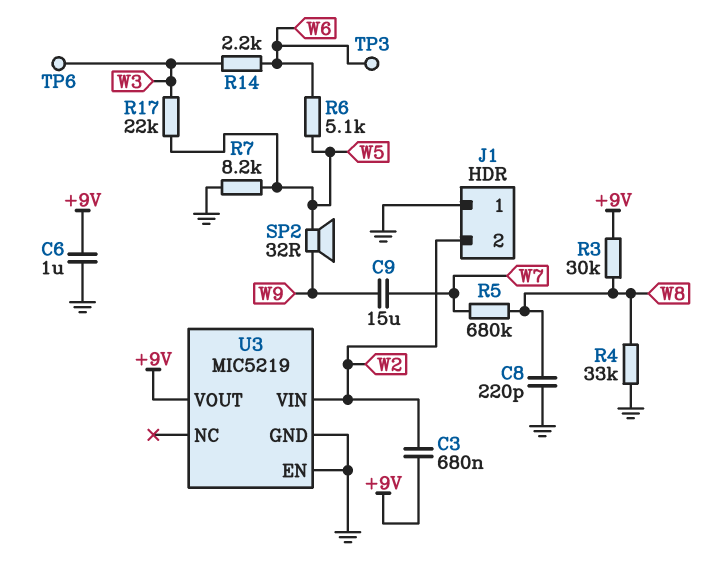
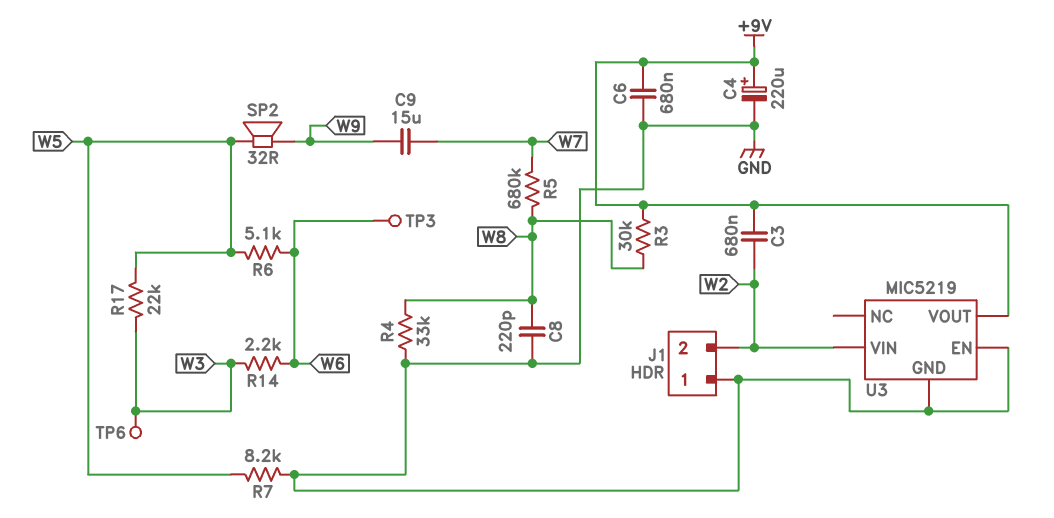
C4: none -> 220uF (plus +9V, minus GND)
C6: 1uF (+9V, GND) -> 680nF (+9V, GND)

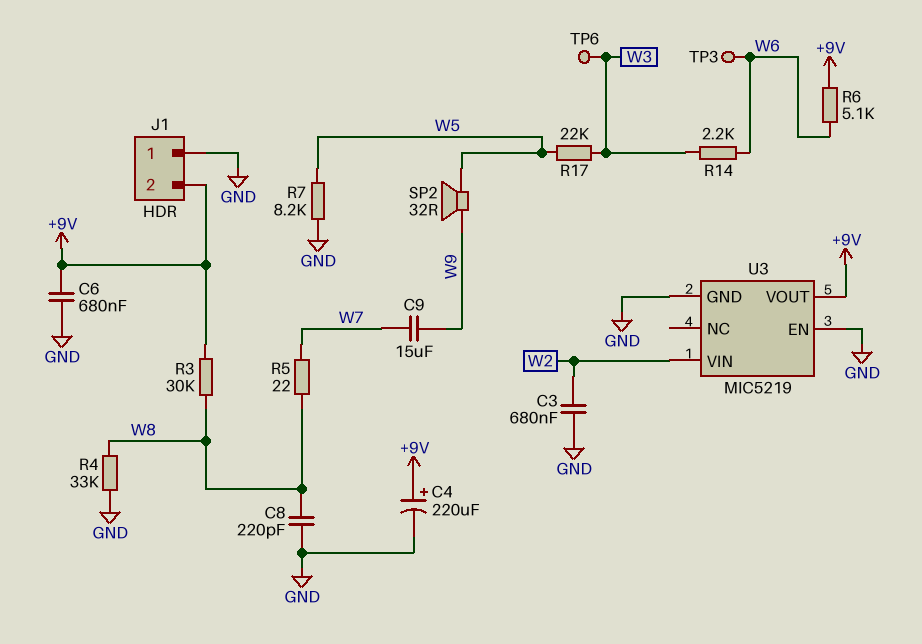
C3: 680nF (+9V, W2) -> 680nF (GND, W2)
J1 pin 2: W2 -> +9V
R5: 680k (W7, W8) -> 22 (W7, W8)
R6: 5.1k (W5, W6) -> 5.1k (+9V, W6)

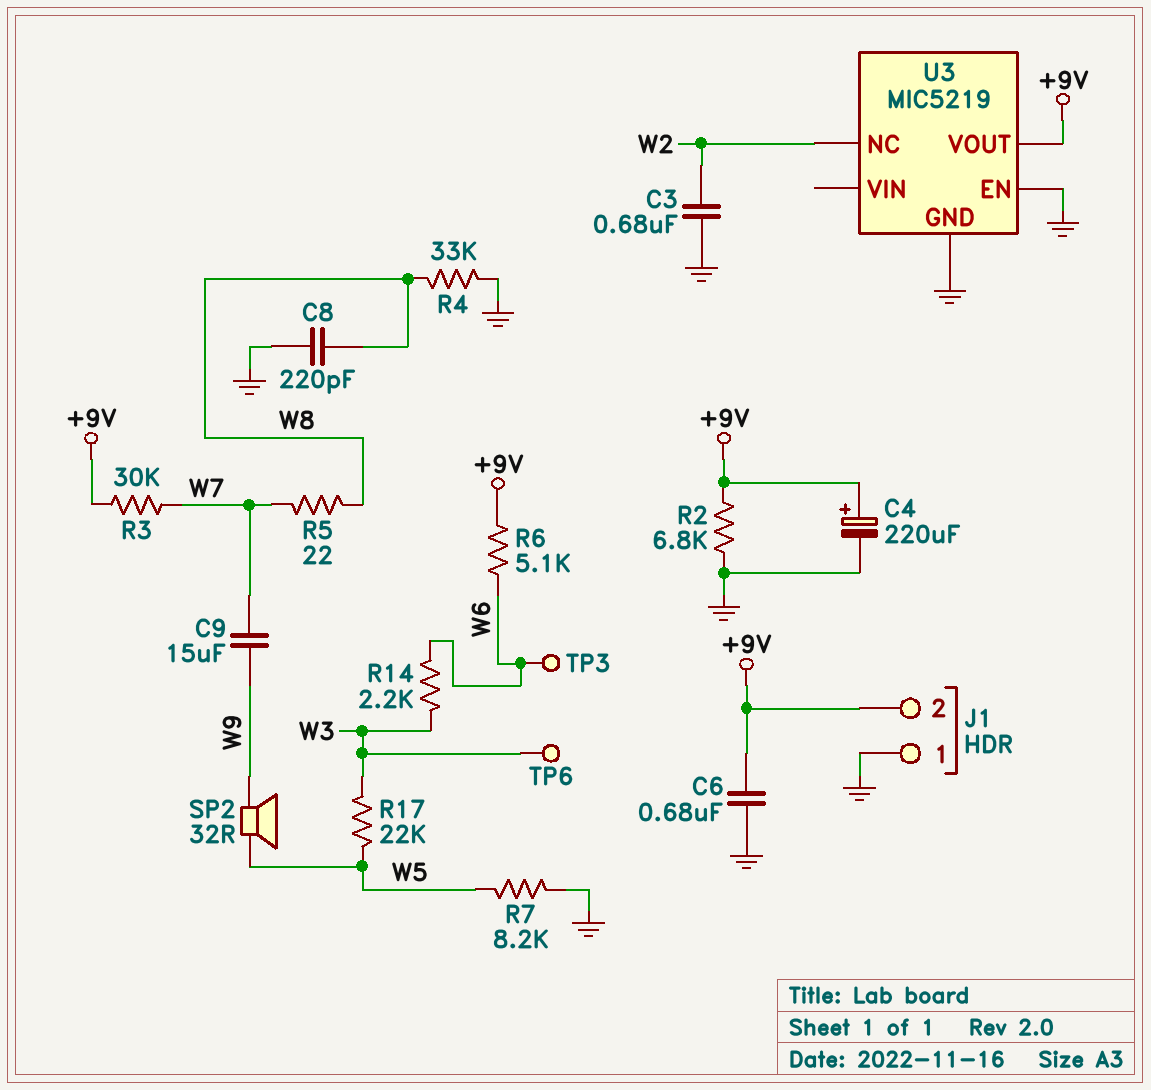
R2: none -> 6.8k (+9V, GND)
R3: 30k (+9V, W8) -> 30k (+9V, W7)
U3 pin NC: none -> W2
U3 pin VIN: W2 -> none

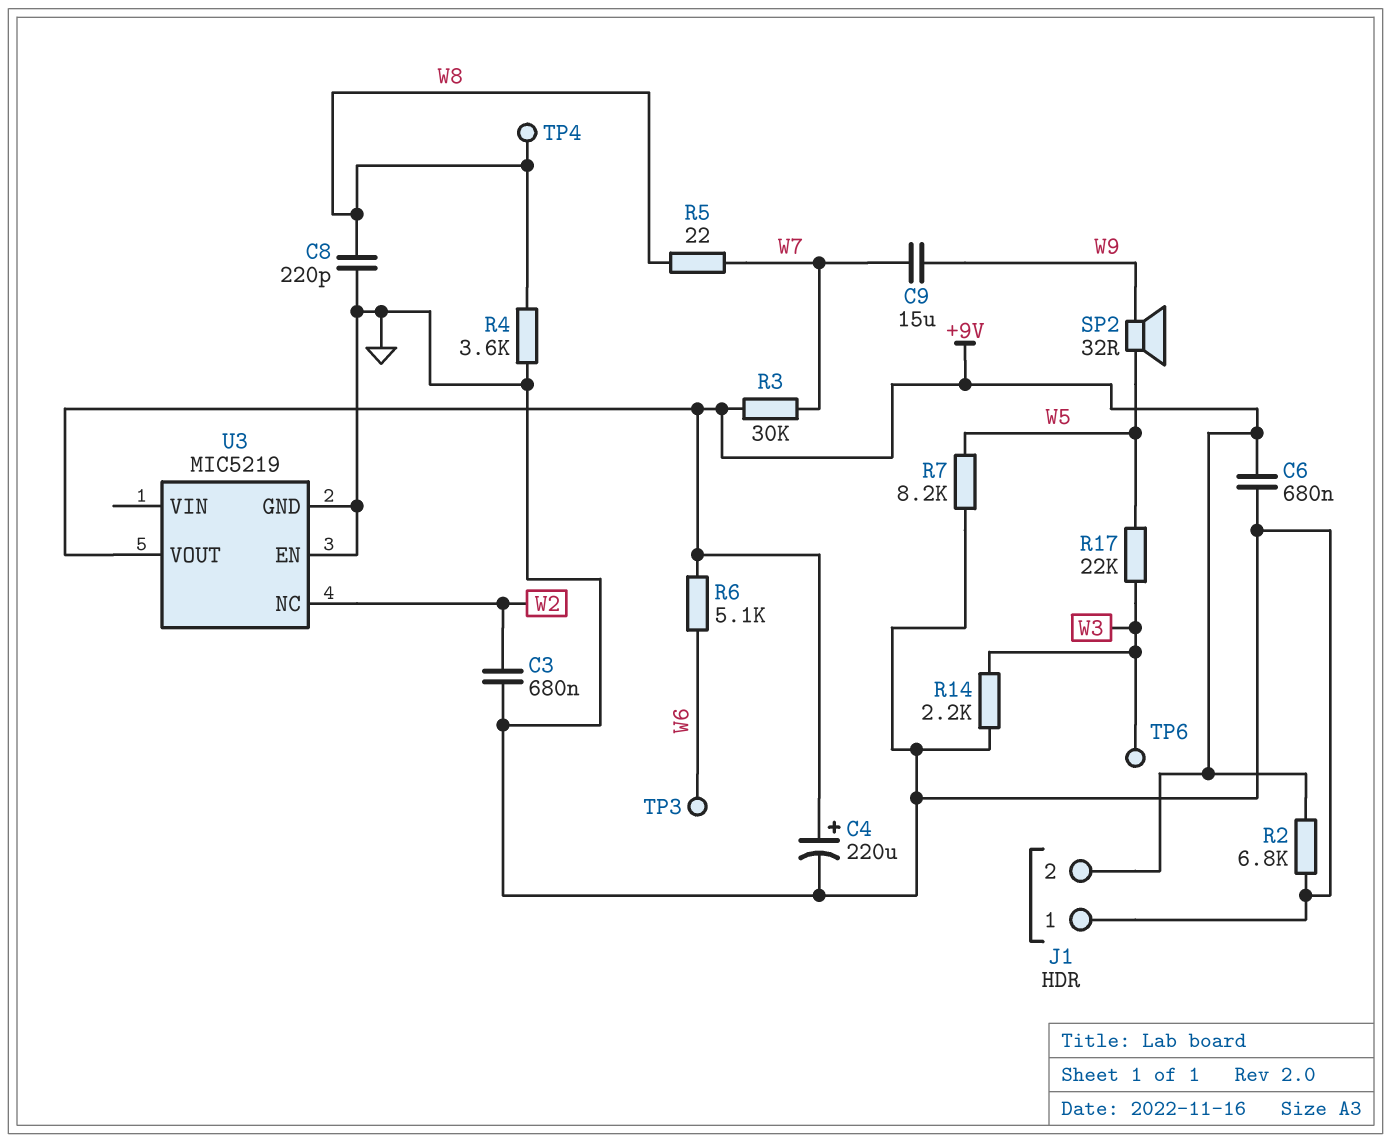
R4: 33k (GND, W8) -> 3.6k (GND, W8)
R14: 2.2k (W3, W6) -> 2.2k (GND, W3)
TP4: none -> test point (W8)

